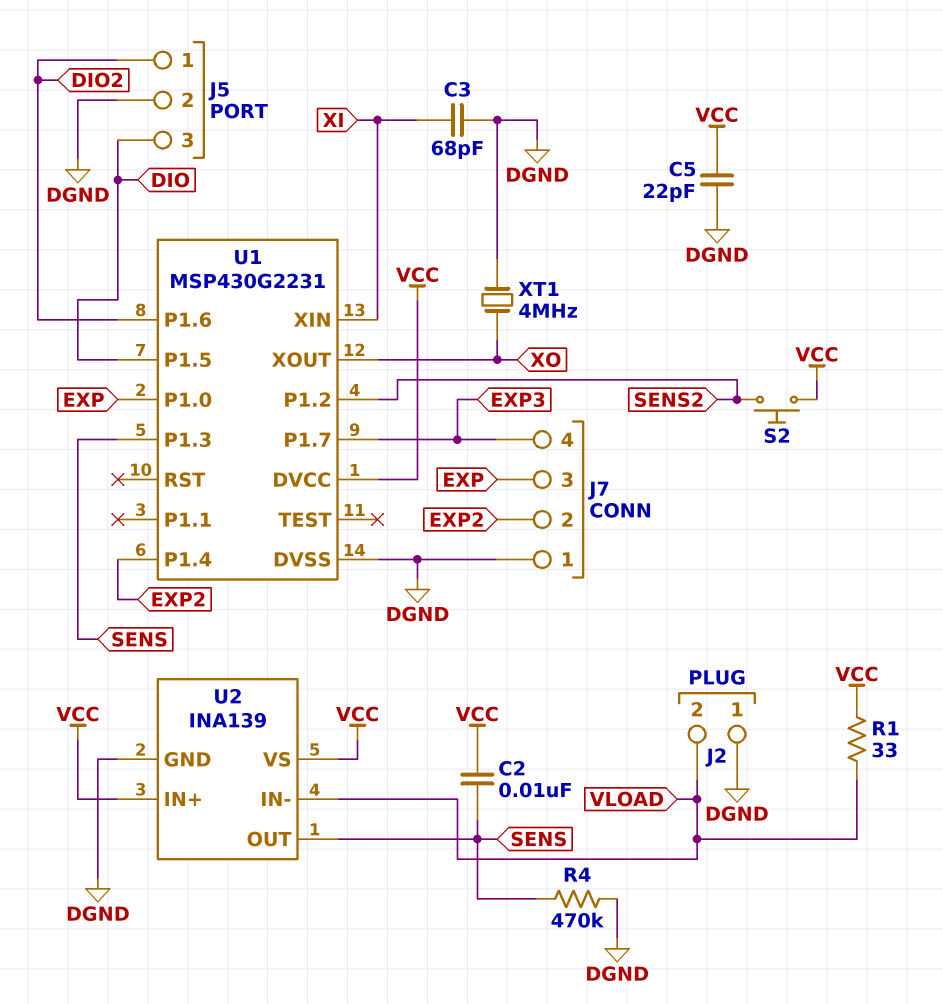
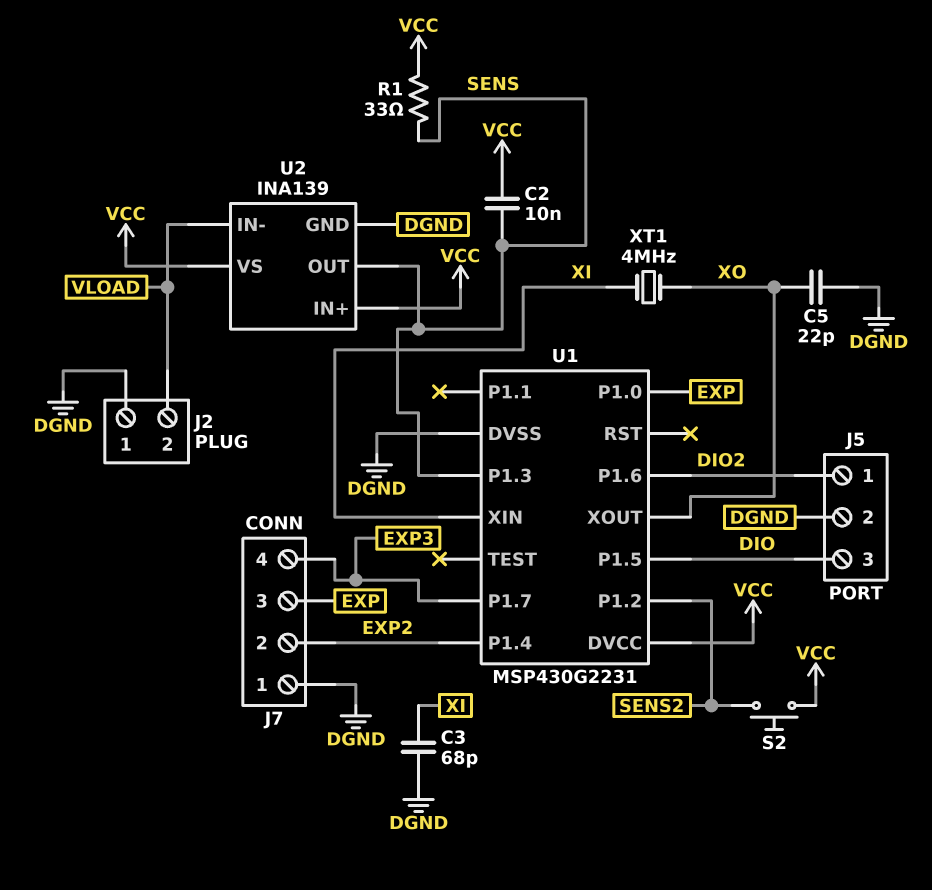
C5: 22pF (DGND, VCC) -> 22pF (DGND, XO)
R1: 33 (VCC, VLOAD) -> 33 (SENS, VCC)
R4: 470k (DGND, SENS) -> none
XT1: 4MHz (DGND, XO) -> 4MHz (XI, XO)

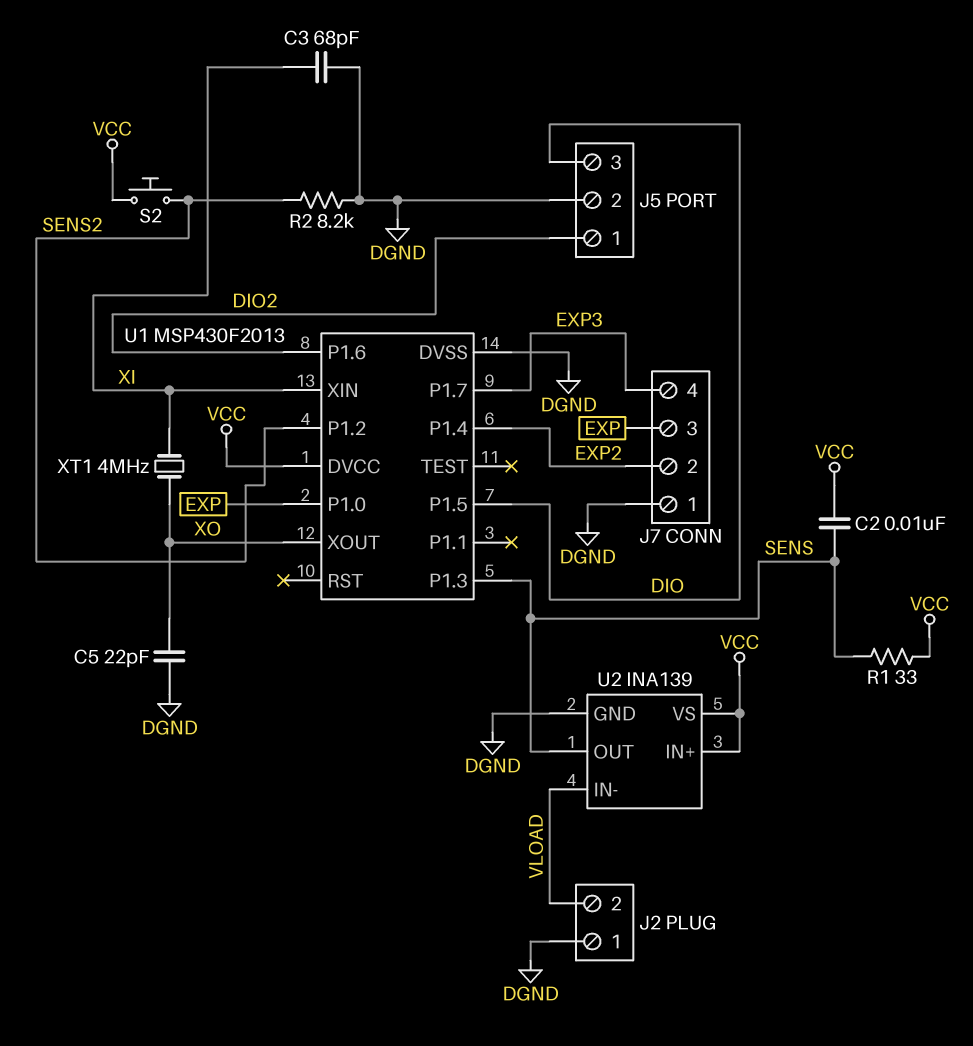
R2: none -> 8.2k (DGND, SENS2)
U1: MSP430G2231 -> MSP430F2013

